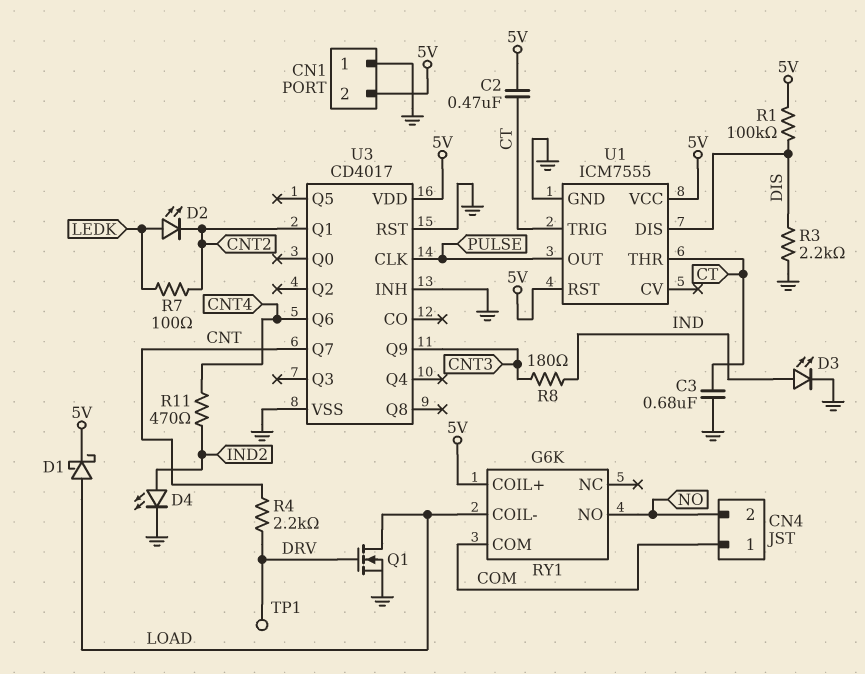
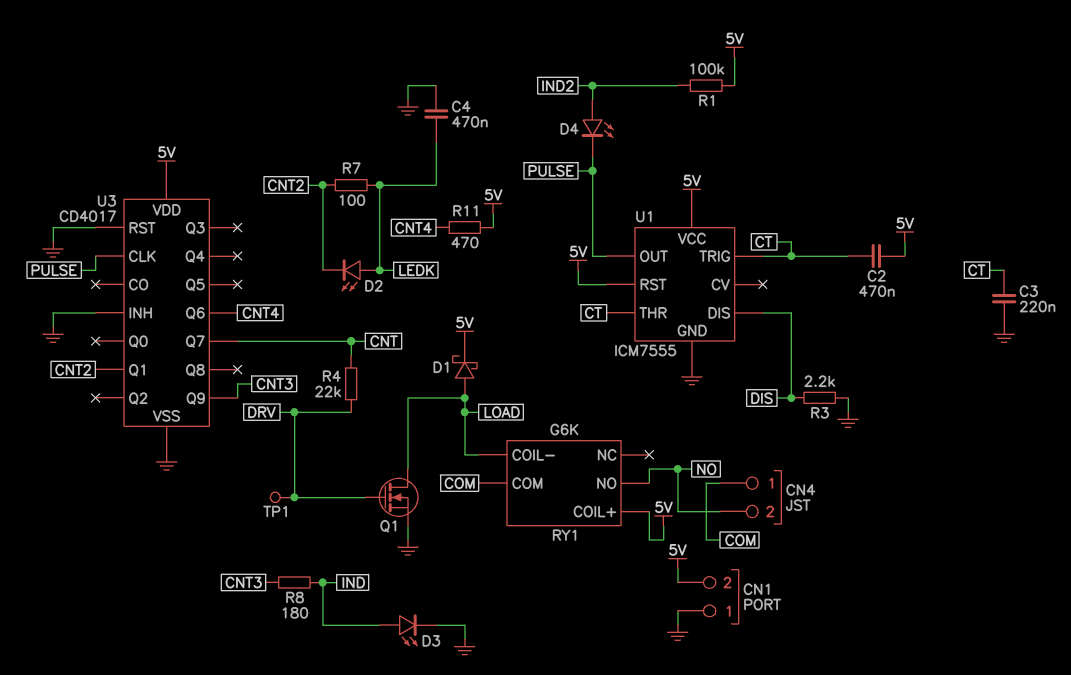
C3: 680nF (CT, GND) -> 220nF (CT, GND)
C4: none -> 470nF (GND, LEDK)
D4: LED (A IND2, K GND) -> LED (A IND2, K PULSE)
R1: 100k (5V, DIS) -> 100k (5V, IND2)
R4: 2.2k (CNT, DRV) -> 22k (CNT, DRV)
R11: 470 (CNT4, IND2) -> 470 (5V, CNT4)

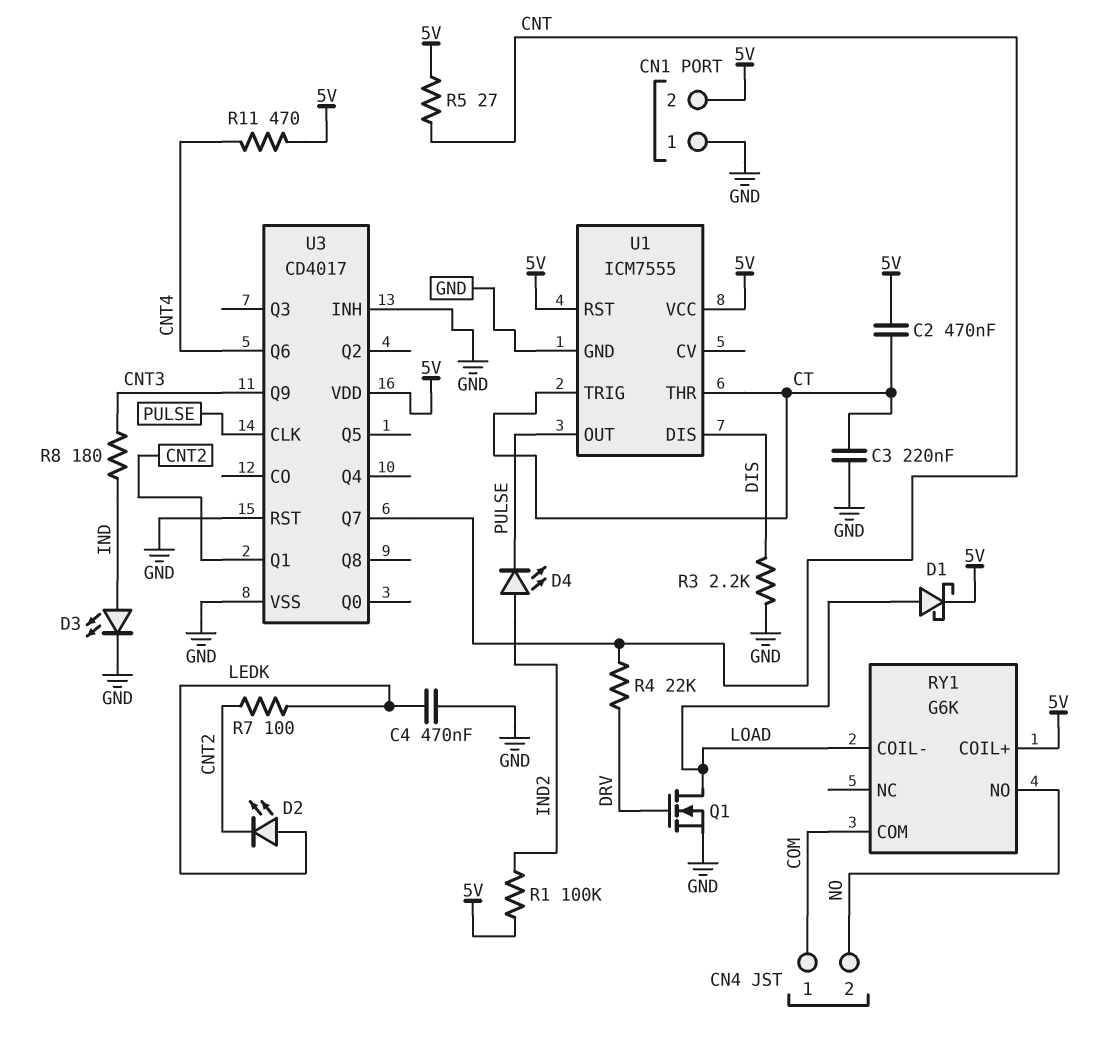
R5: none -> 27 (5V, CNT)
TP1: test point (DRV) -> none

